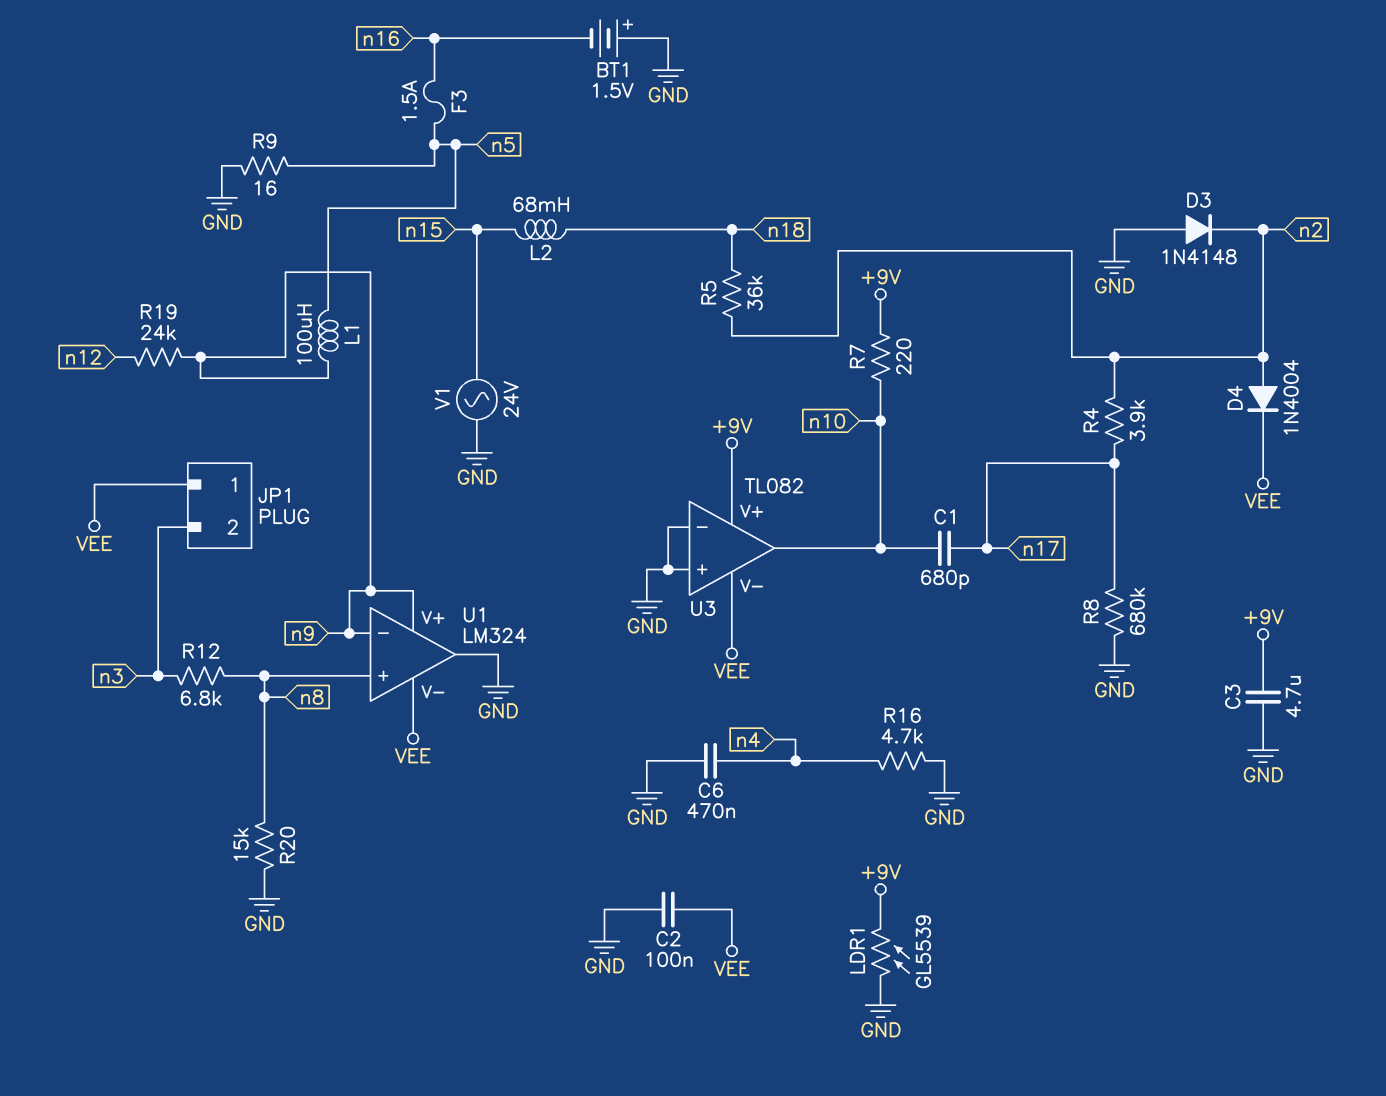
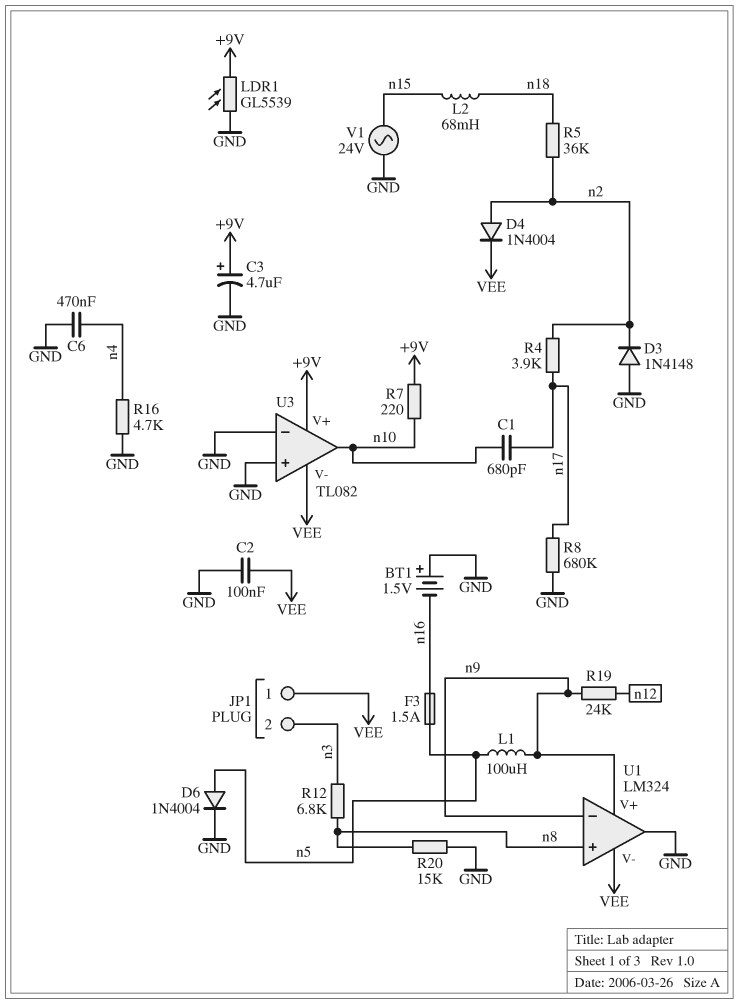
C3: 4.7uF (+9V, GND) -> 4.7uF (plus +9V, minus GND)
D6: none -> diode 1N4004 (A n5, K GND)
R9: 16 (GND, n5) -> none

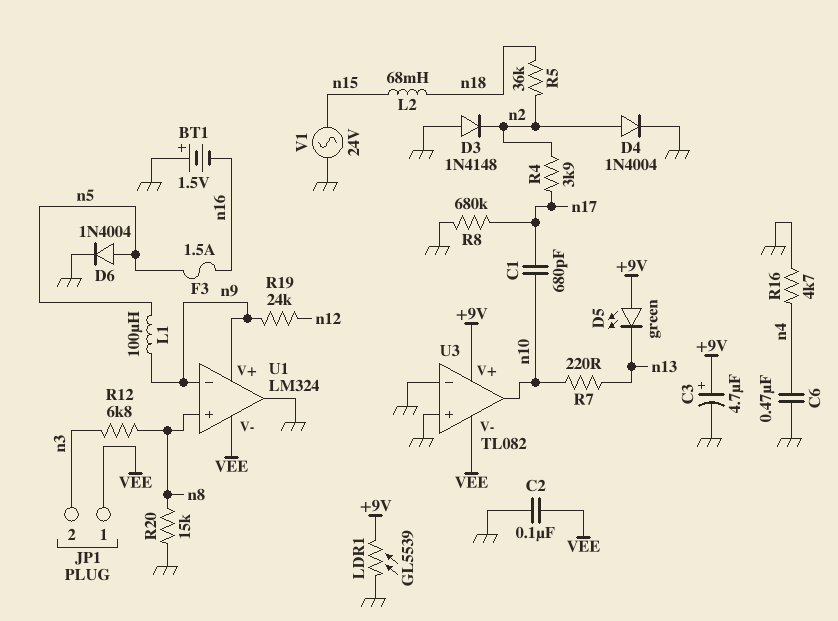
D4: diode 1N4004 (A n2, K VEE) -> diode 1N4004 (A n2, K GND)
D5: none -> LED green (A +9V, K n13)
R7: 220 (+9V, n10) -> 220 (n10, n13)

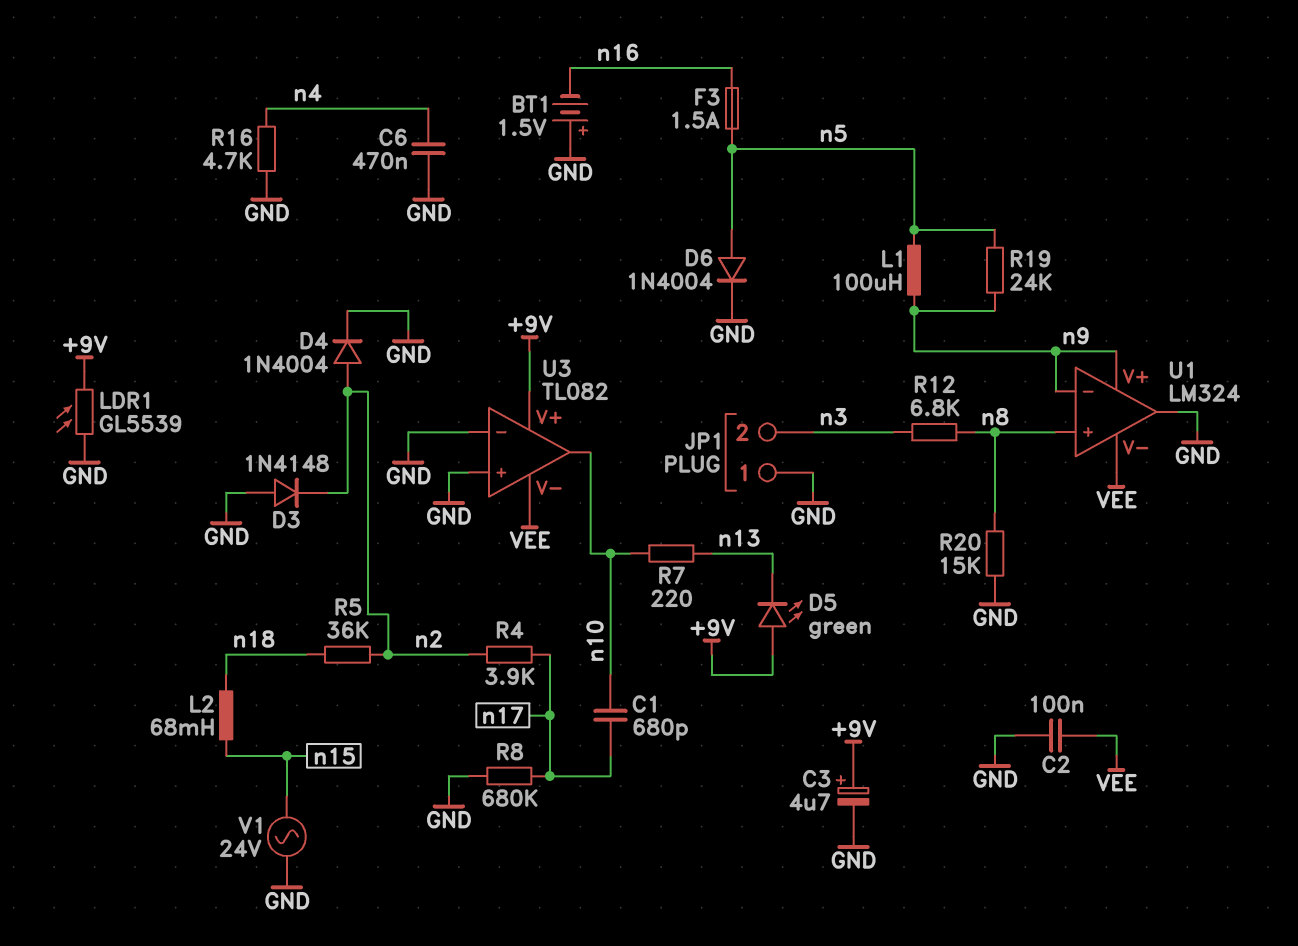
JP1 pin 1: VEE -> GND
R19: 24k (n9, n12) -> 24k (n5, n9)

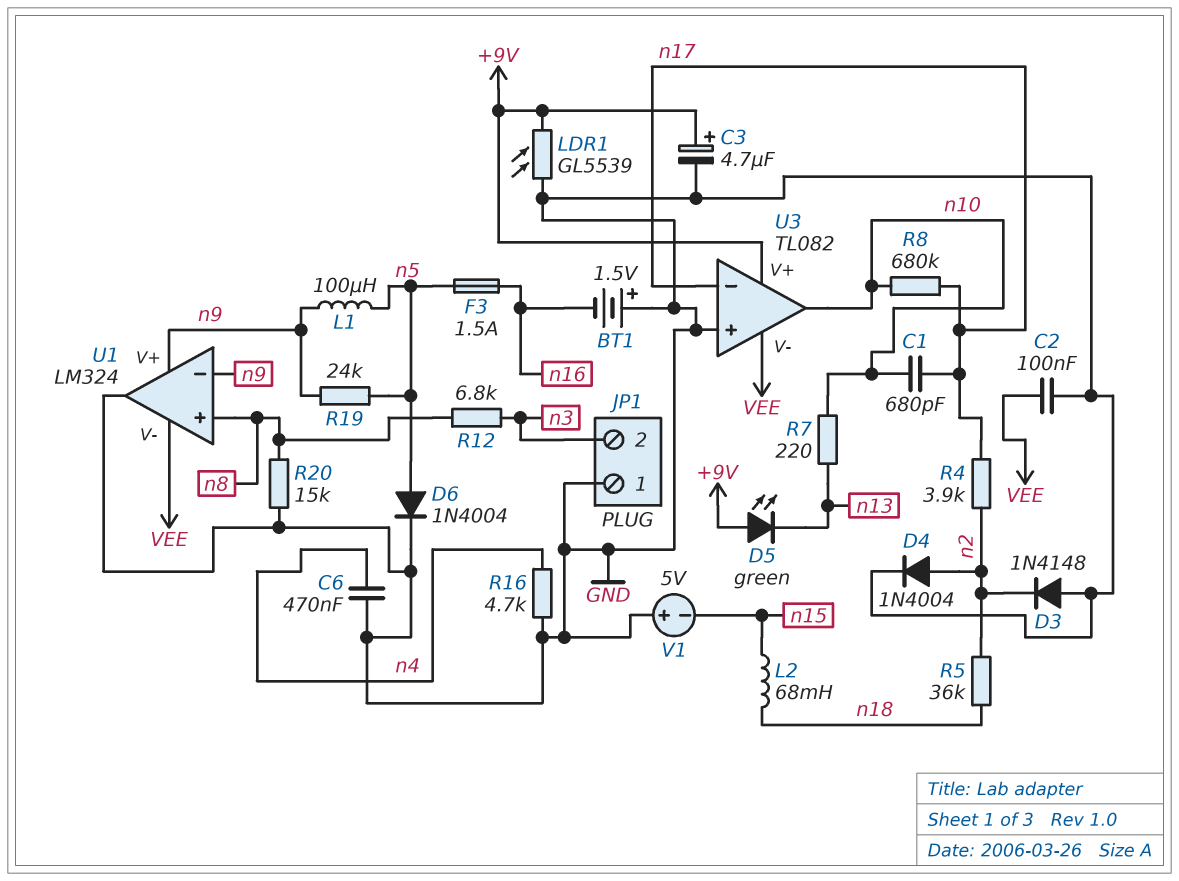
R8: 680k (GND, n17) -> 680k (n10, n17)
U3 pin in-: GND -> n17
V1: AC 24V (GND, n15) -> 5V (plus GND, minus n15)

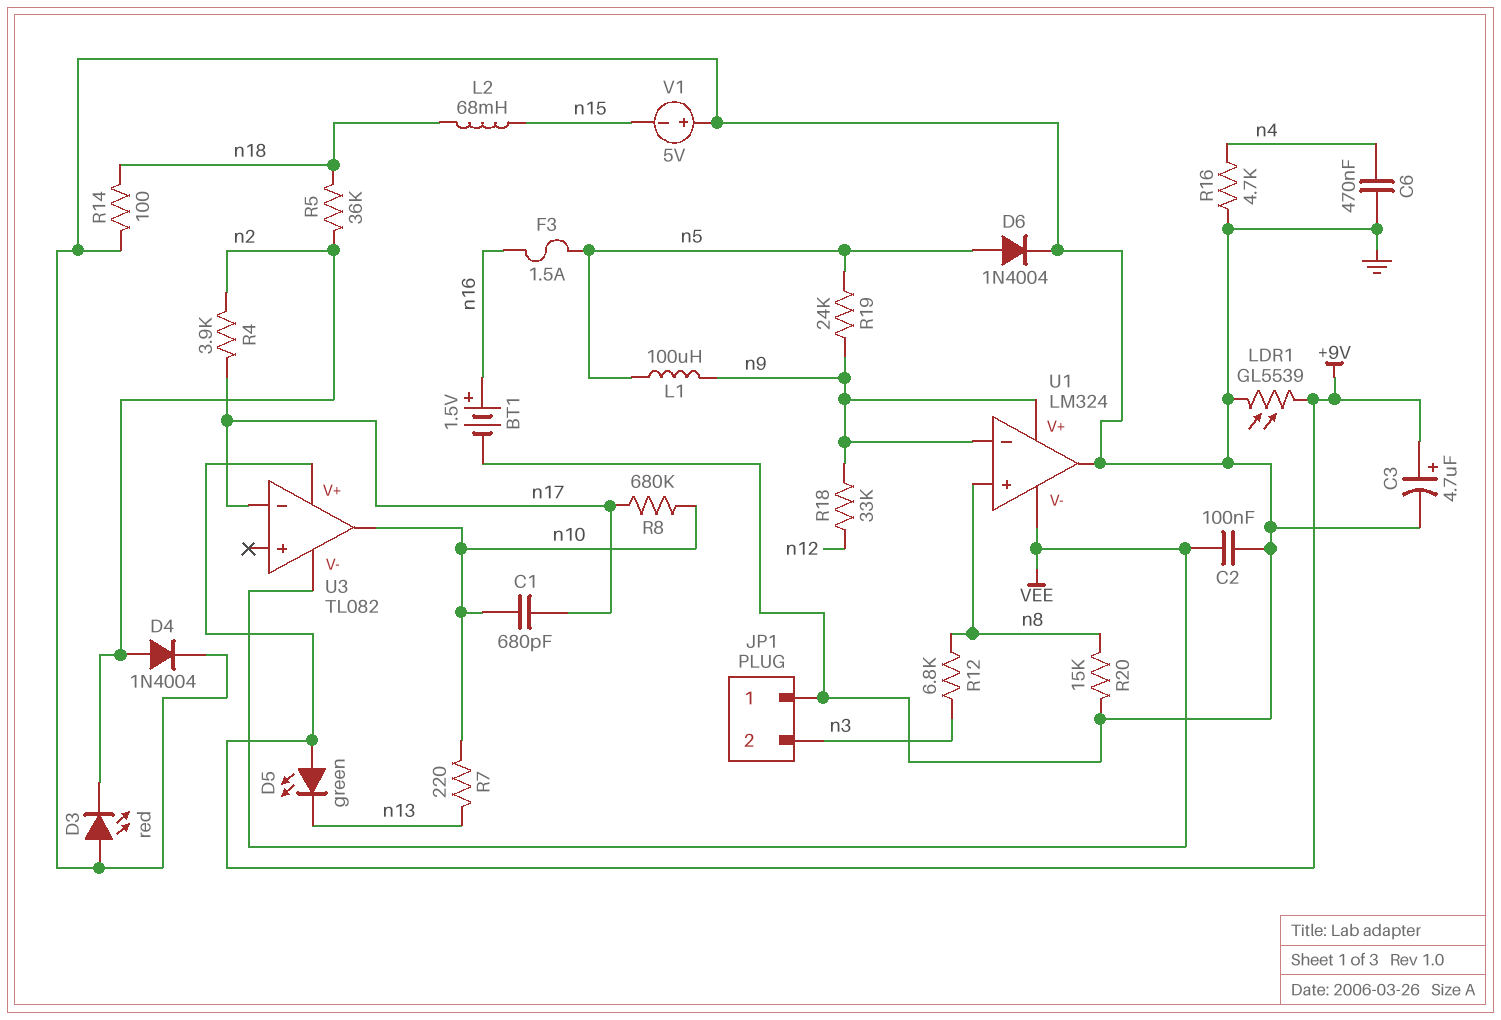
BT1: 1.5V (plus GND, minus n16) -> 1.5V (plus n16, minus GND)
D3: diode 1N4148 (A GND, K n2) -> LED red (A GND, K n2)
R14: none -> 100 (GND, n18)
R18: none -> 33k (n9, n12)
U3 pin in+: GND -> none

